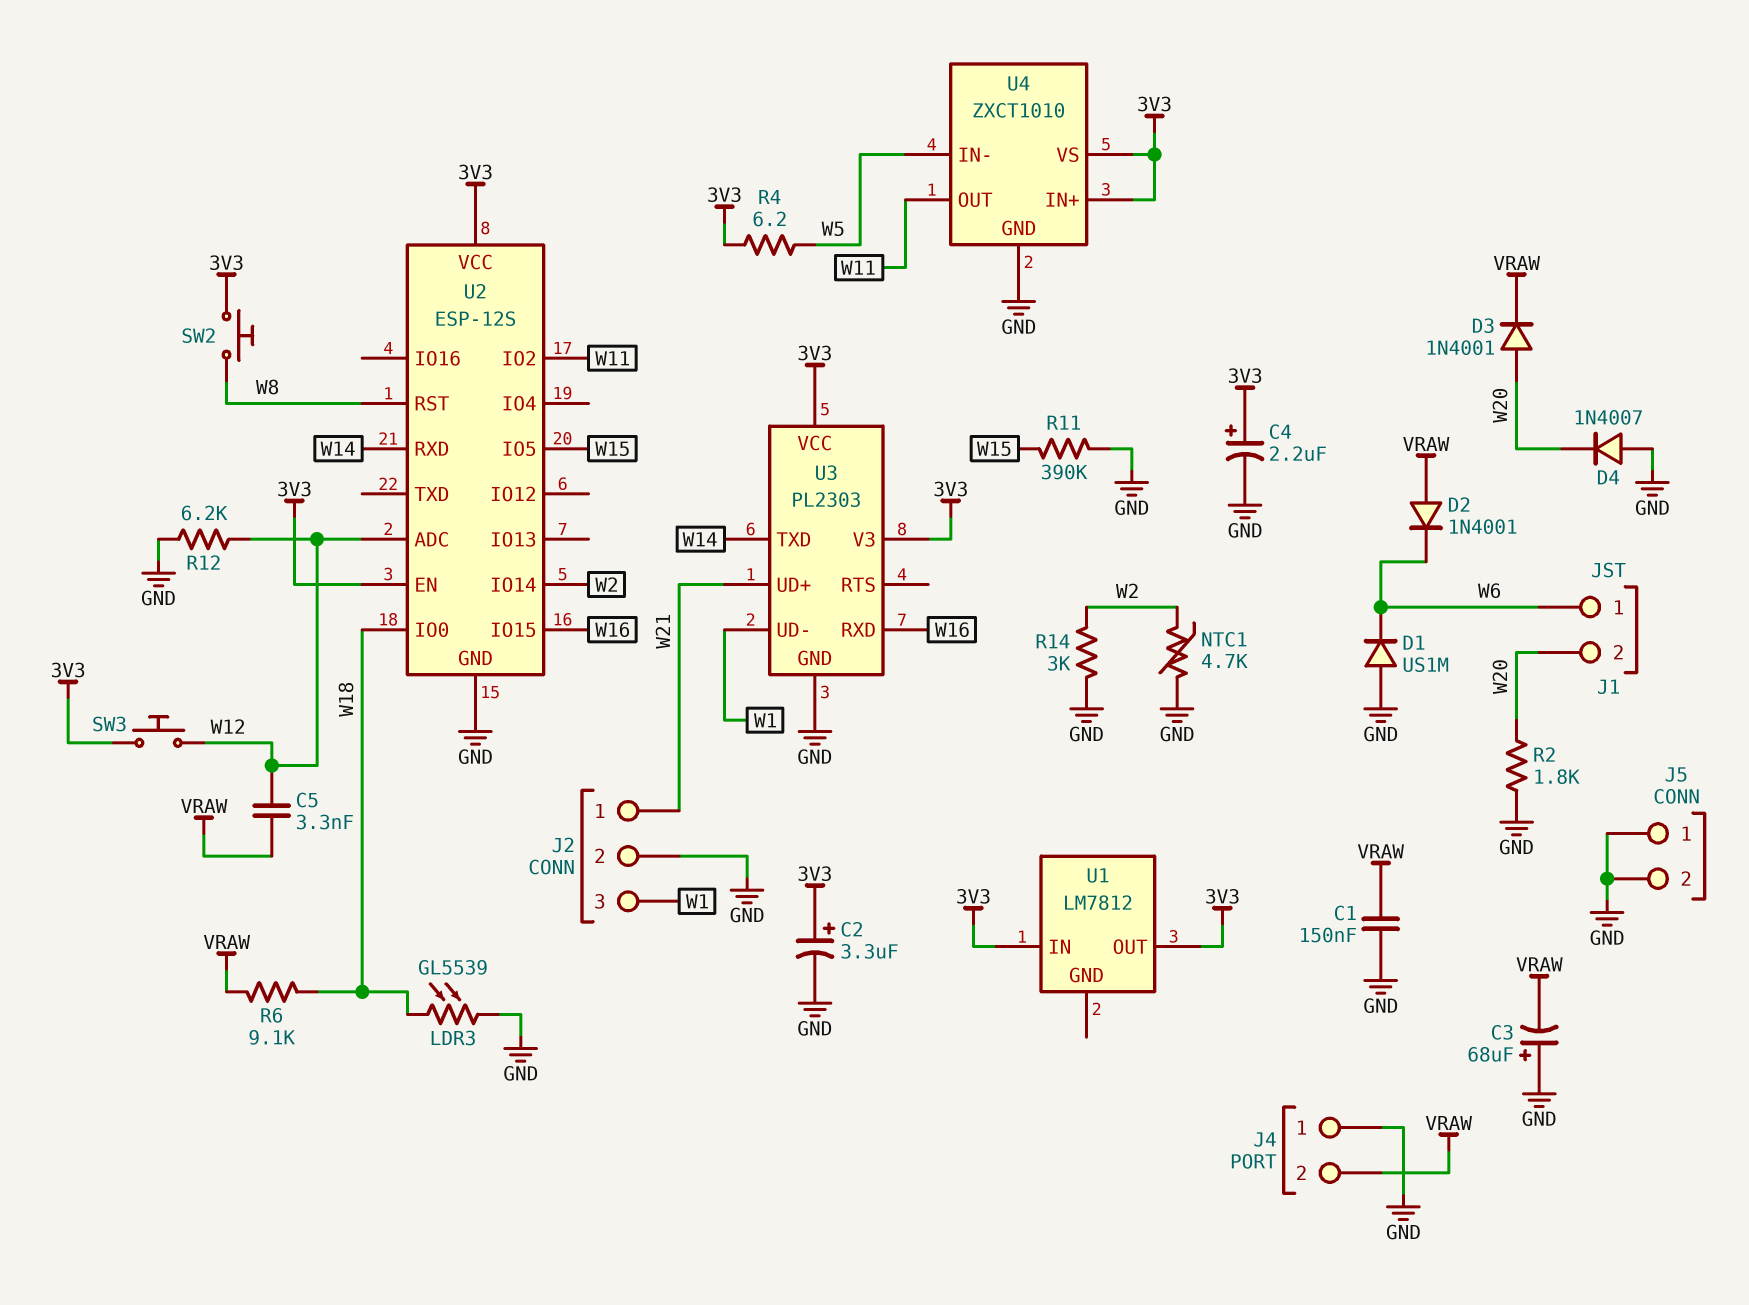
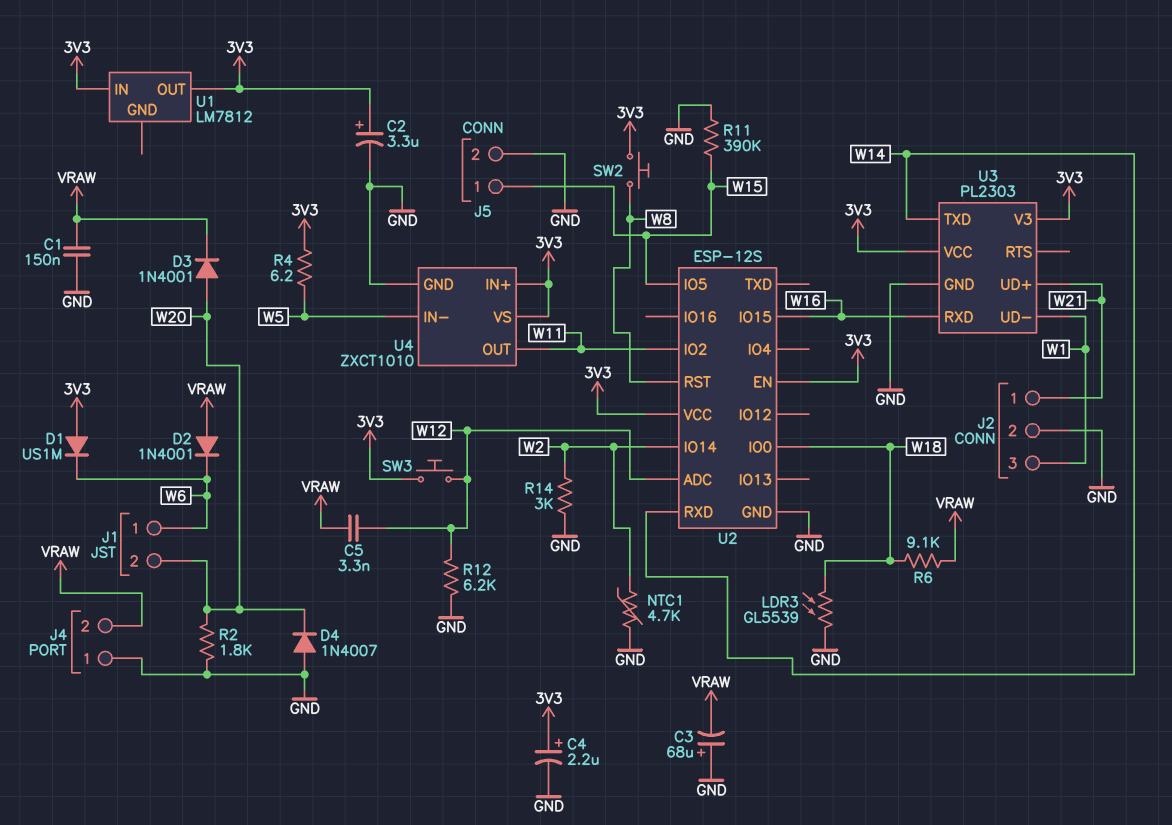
D1: diode US1M (A GND, K W6) -> diode US1M (A 3V3, K W6)
J5 pin 1: GND -> W15

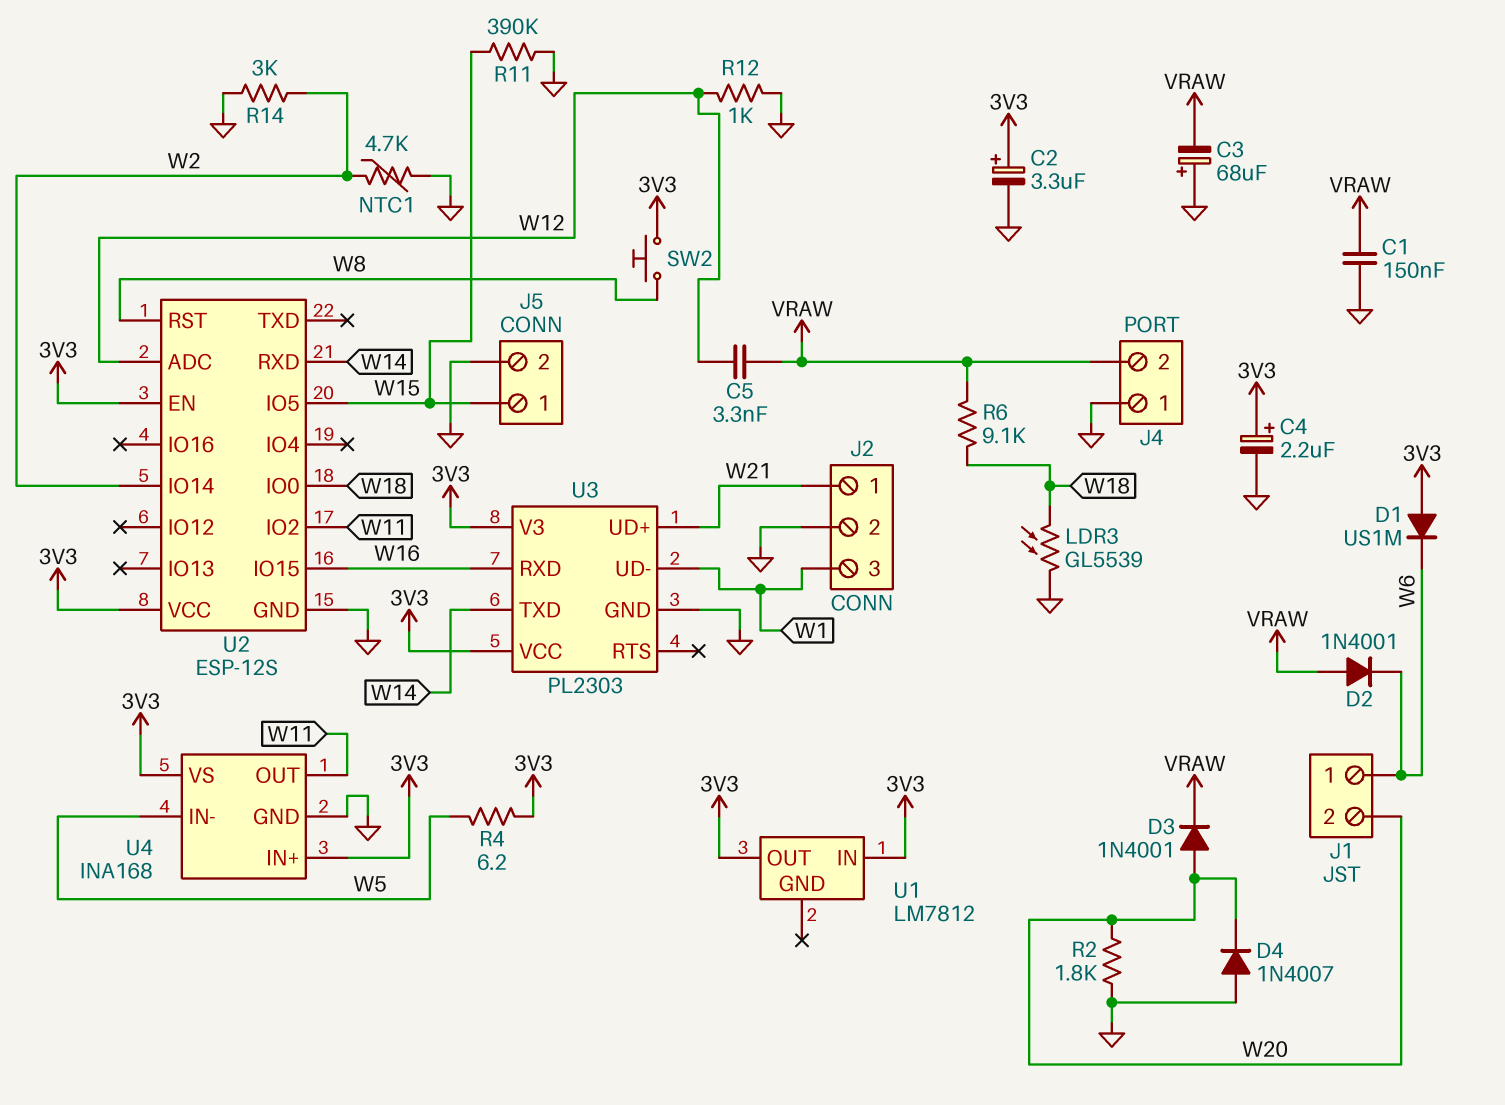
R12: 6.2k (GND, W12) -> 1k (GND, W12)
SW3: button (3V3, W12) -> none
U4: ZXCT1010 -> INA168

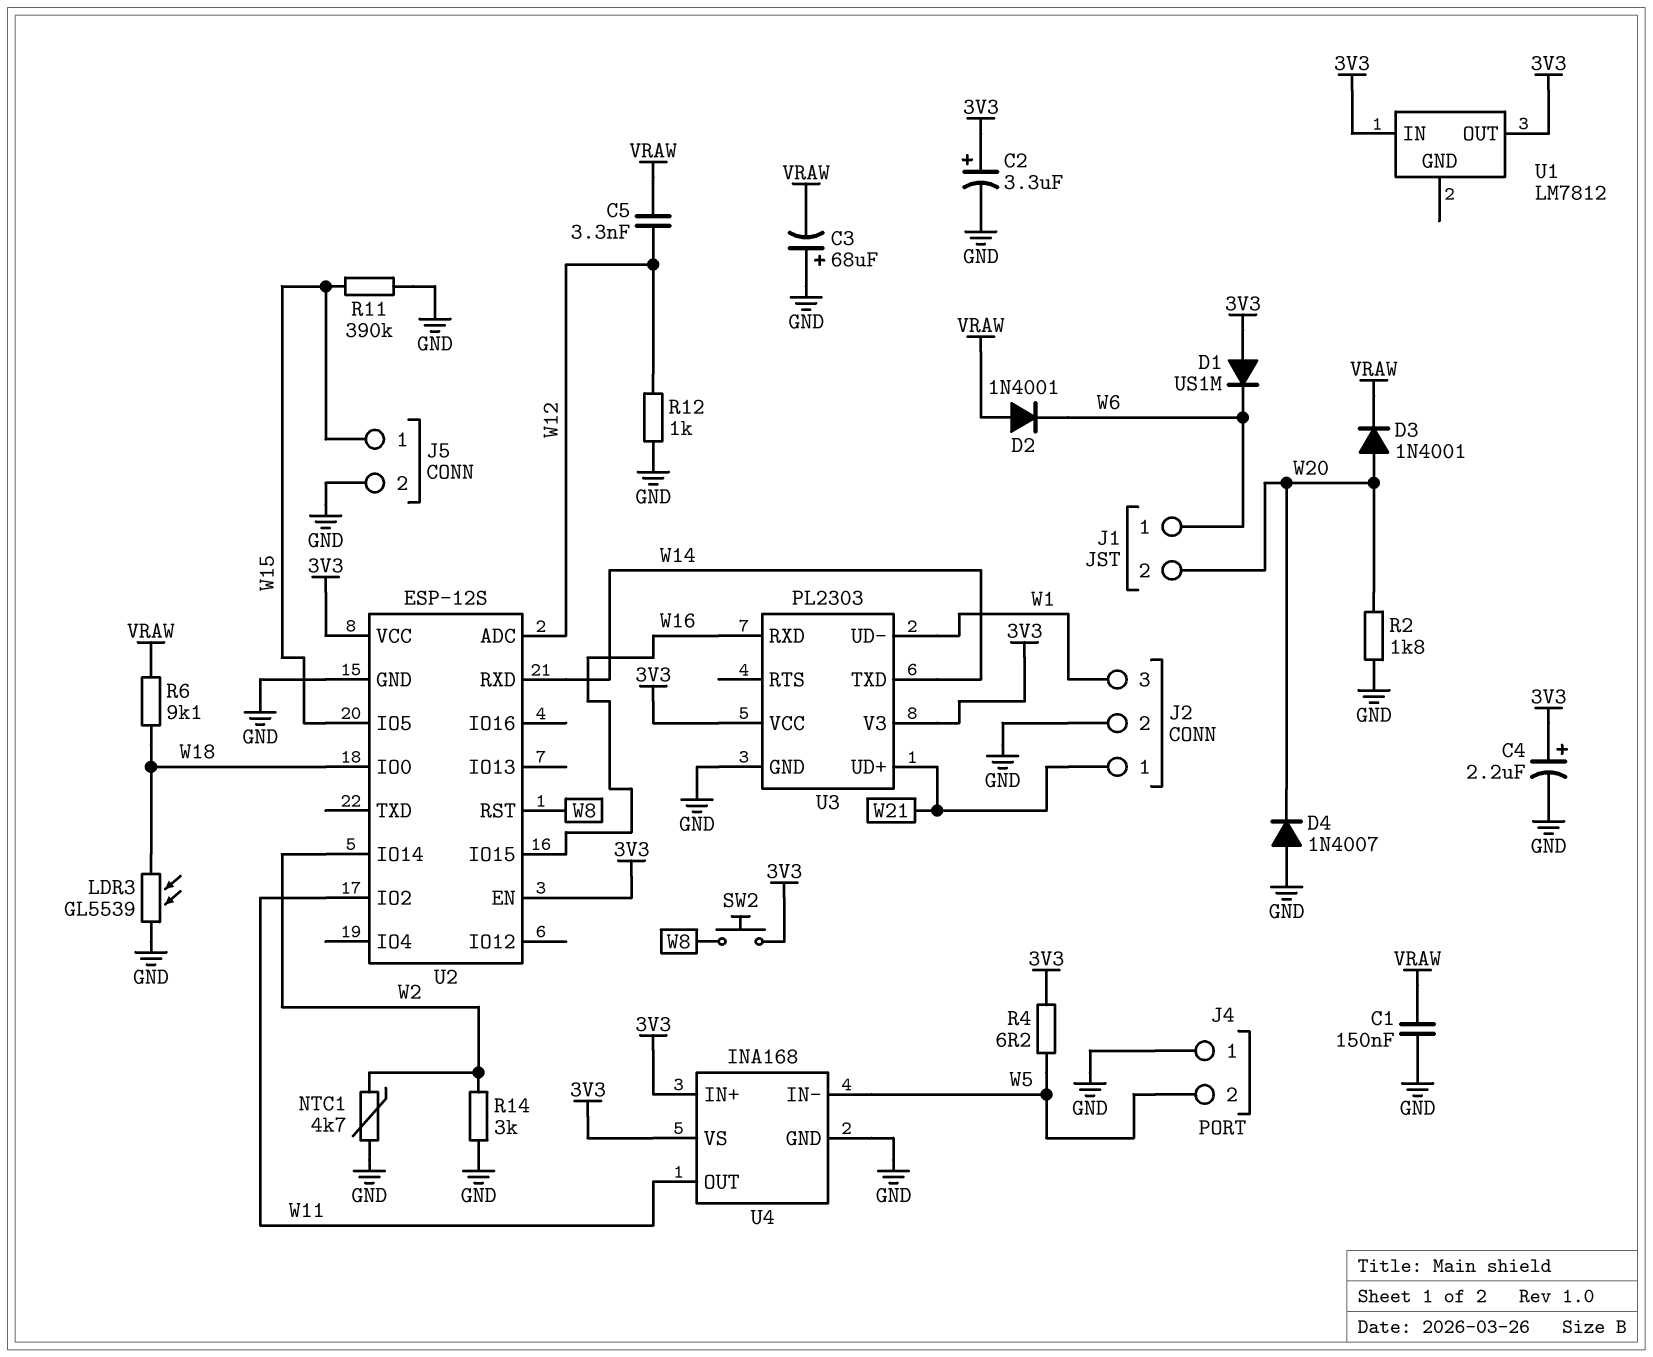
J4 pin 2: VRAW -> W5

